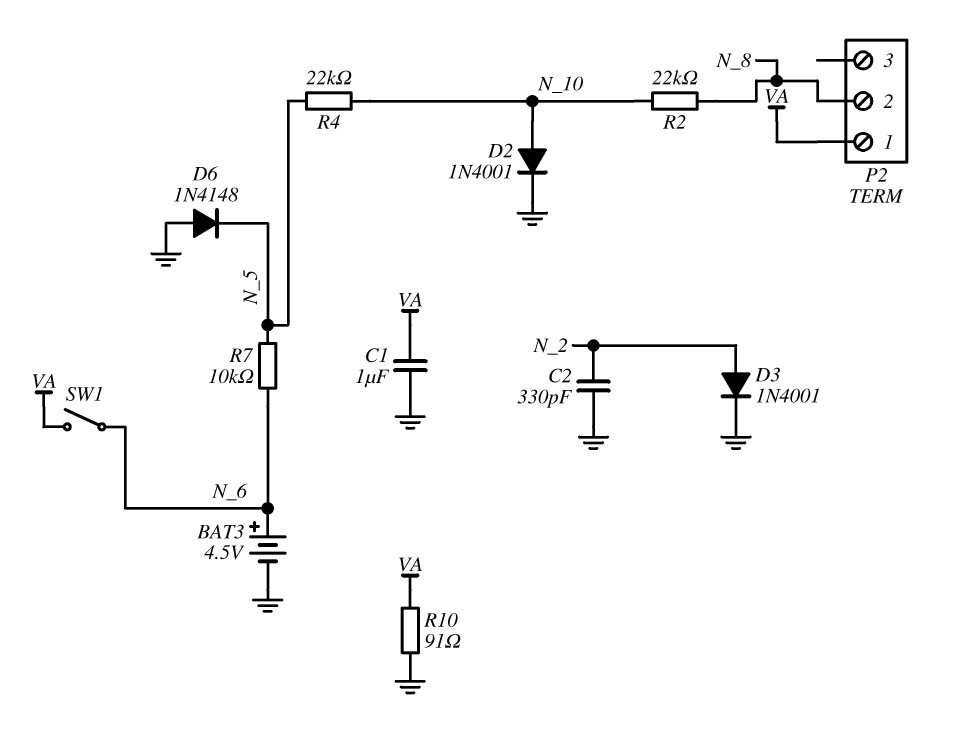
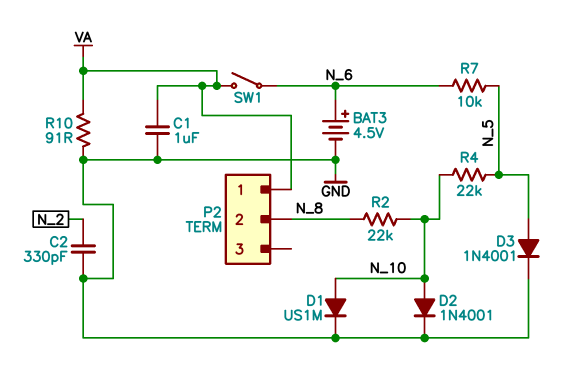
D1: none -> diode US1M (A N_10, K GND)
D3: diode 1N4001 (A N_2, K GND) -> diode 1N4001 (A N_5, K GND)
D6: diode 1N4148 (A GND, K N_5) -> none

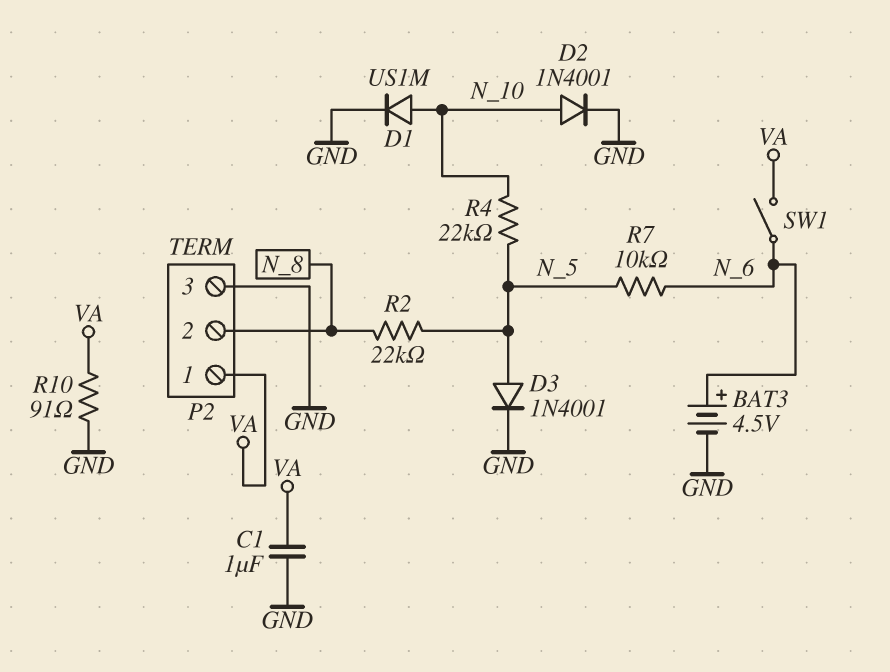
C2: 330pF (GND, N_2) -> none
P2 pin 3: none -> GND
R2: 22k (N_8, N_10) -> 22k (N_5, N_8)

